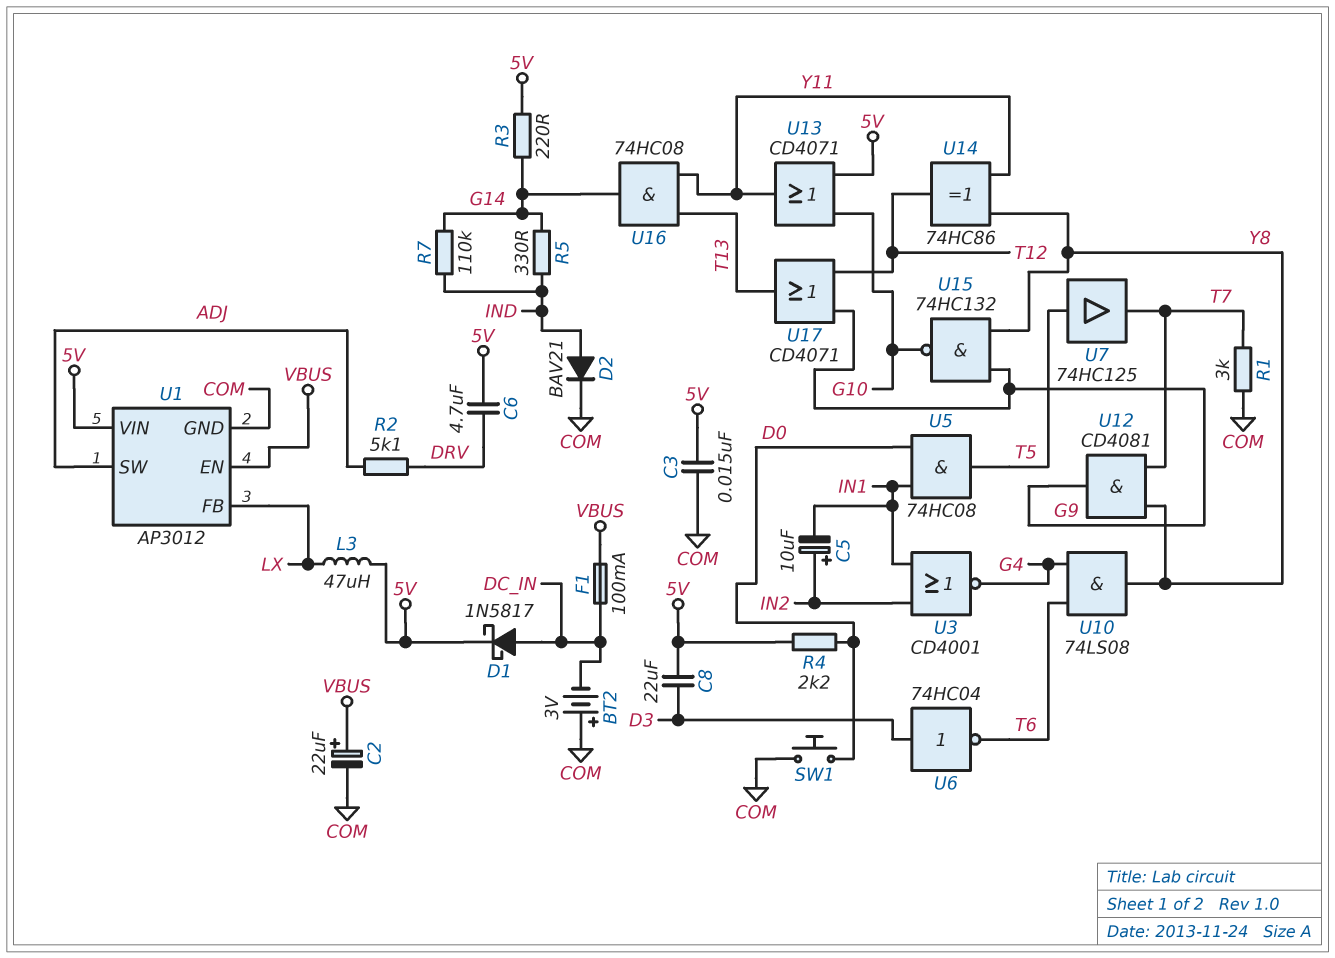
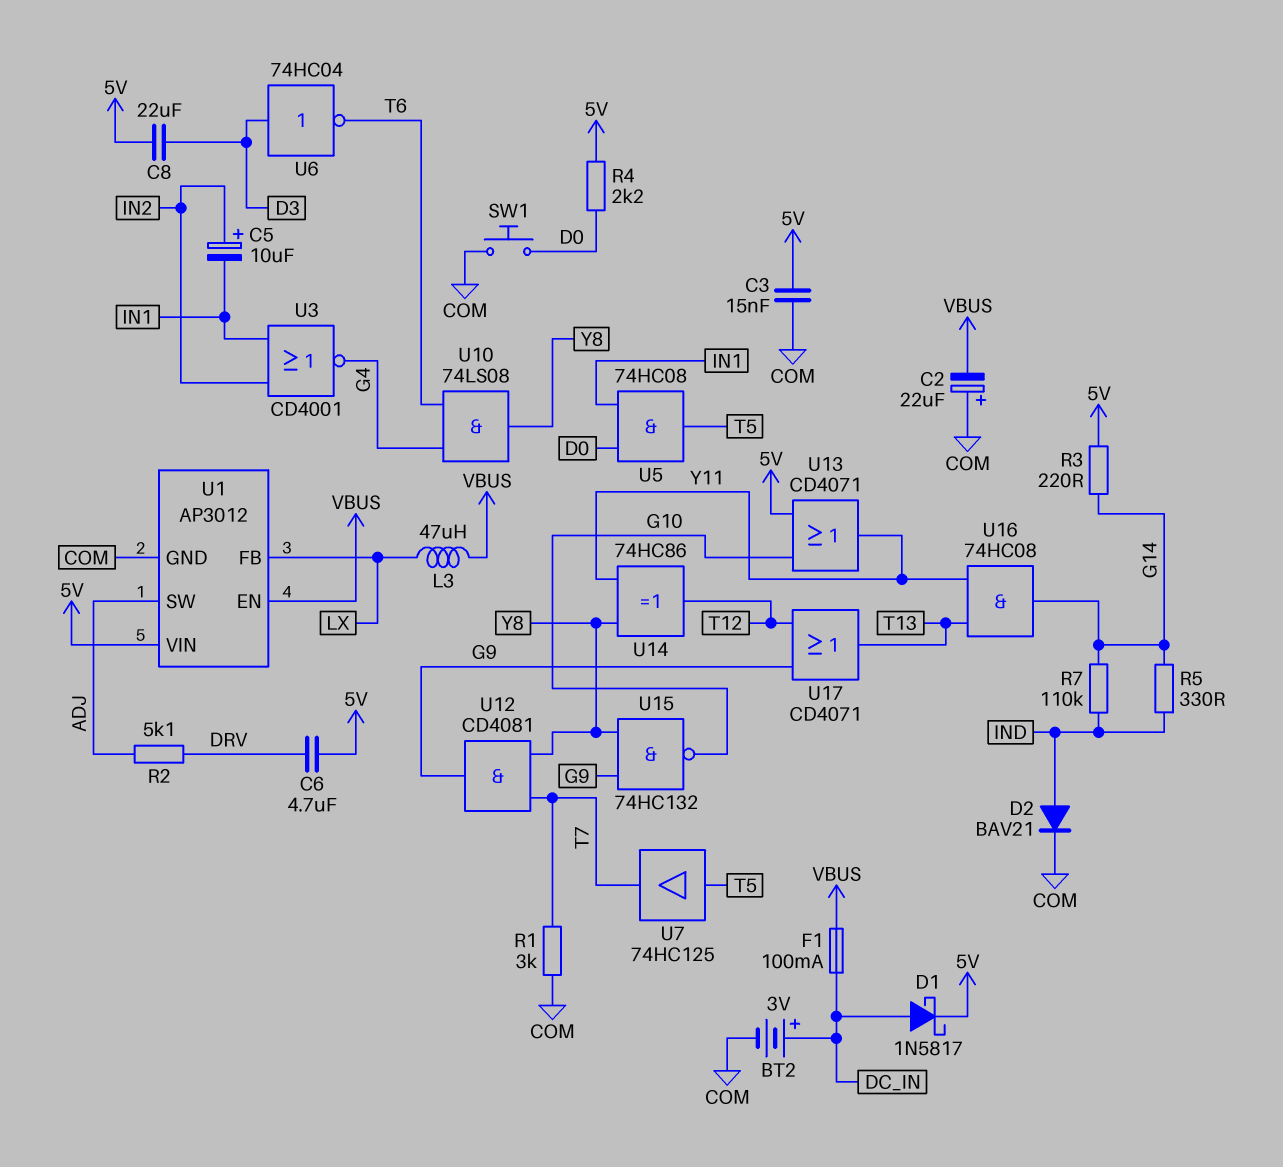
BT2: 3V (plus COM, minus DC_IN) -> 3V (plus DC_IN, minus COM)
C2: 22uF (plus VBUS, minus COM) -> 22uF (plus COM, minus VBUS)
L3: 47uH (5V, LX) -> 47uH (LX, VBUS)

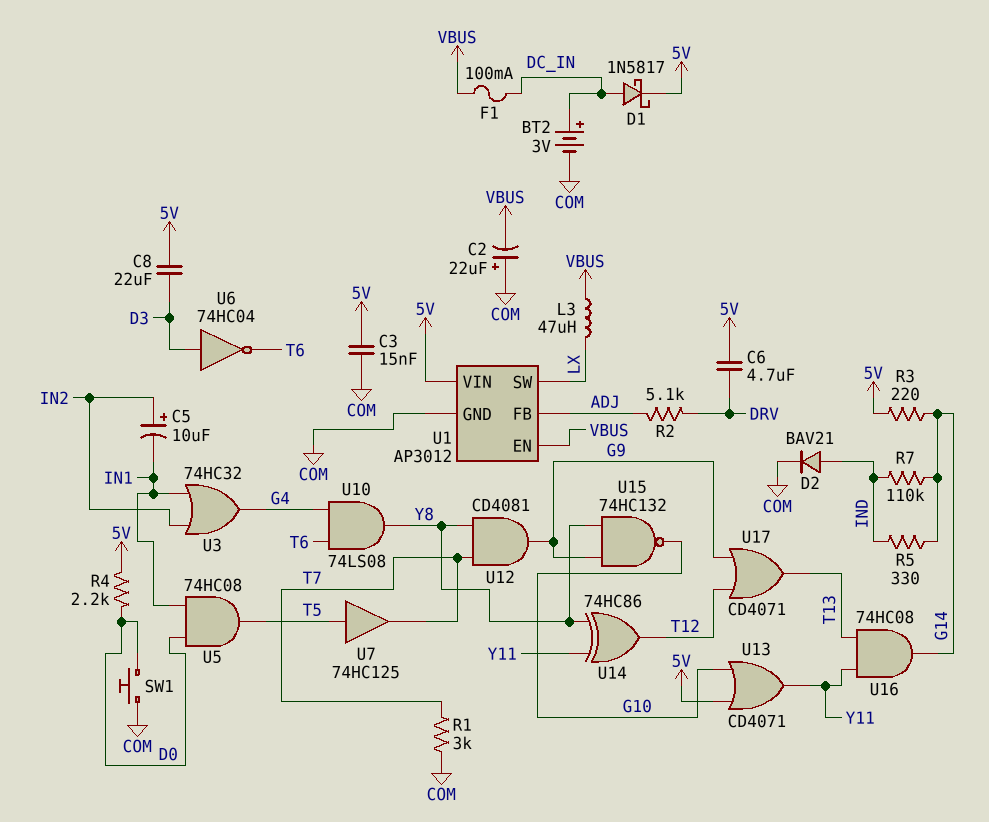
U1 pin FB: LX -> ADJ
U1 pin SW: ADJ -> LX
U3: NOR CD4001 (in IN1, in IN2, out G4) -> OR 74HC32 (in IN1, in IN2, out G4)

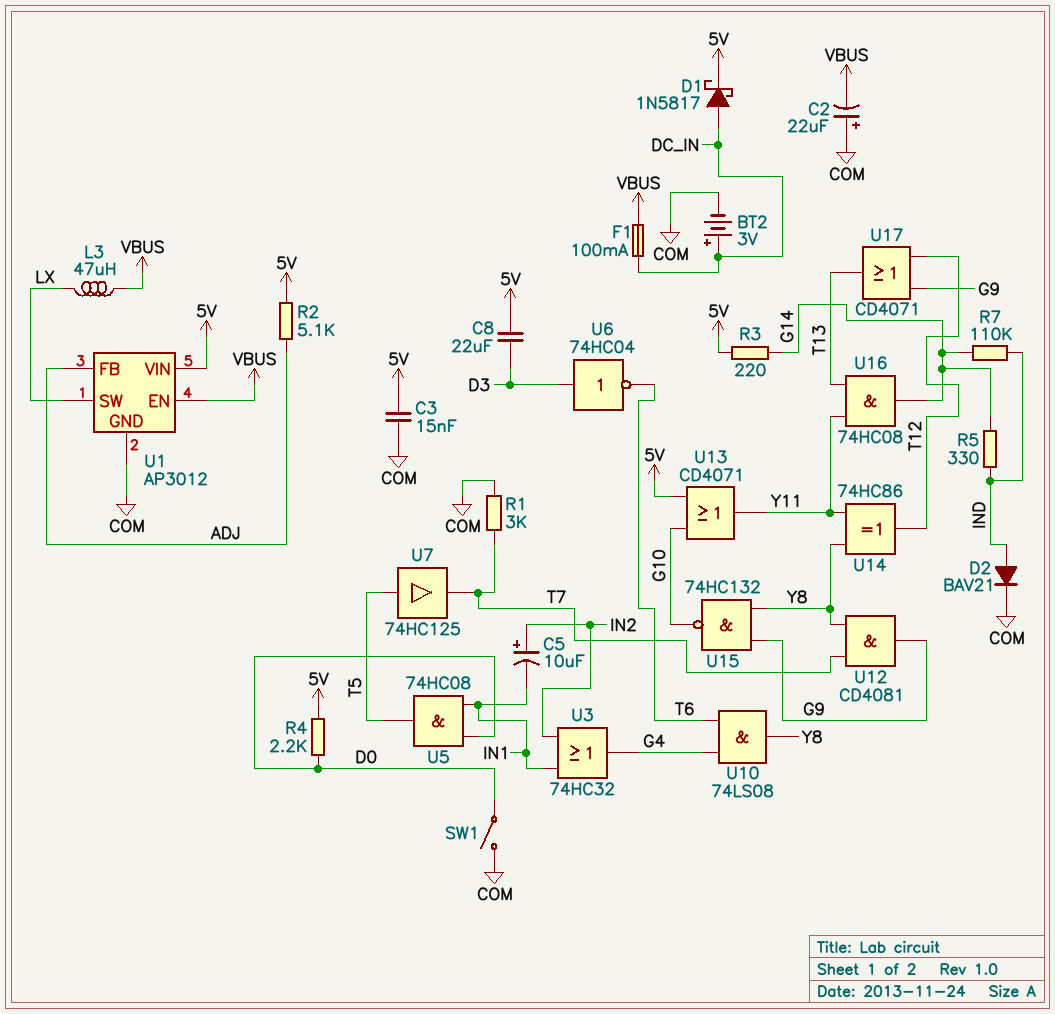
C6: 4.7uF (5V, DRV) -> none
R2: 5.1k (ADJ, DRV) -> 5.1k (5V, ADJ)
SW1: button (COM, D0) -> switch (COM, D0)

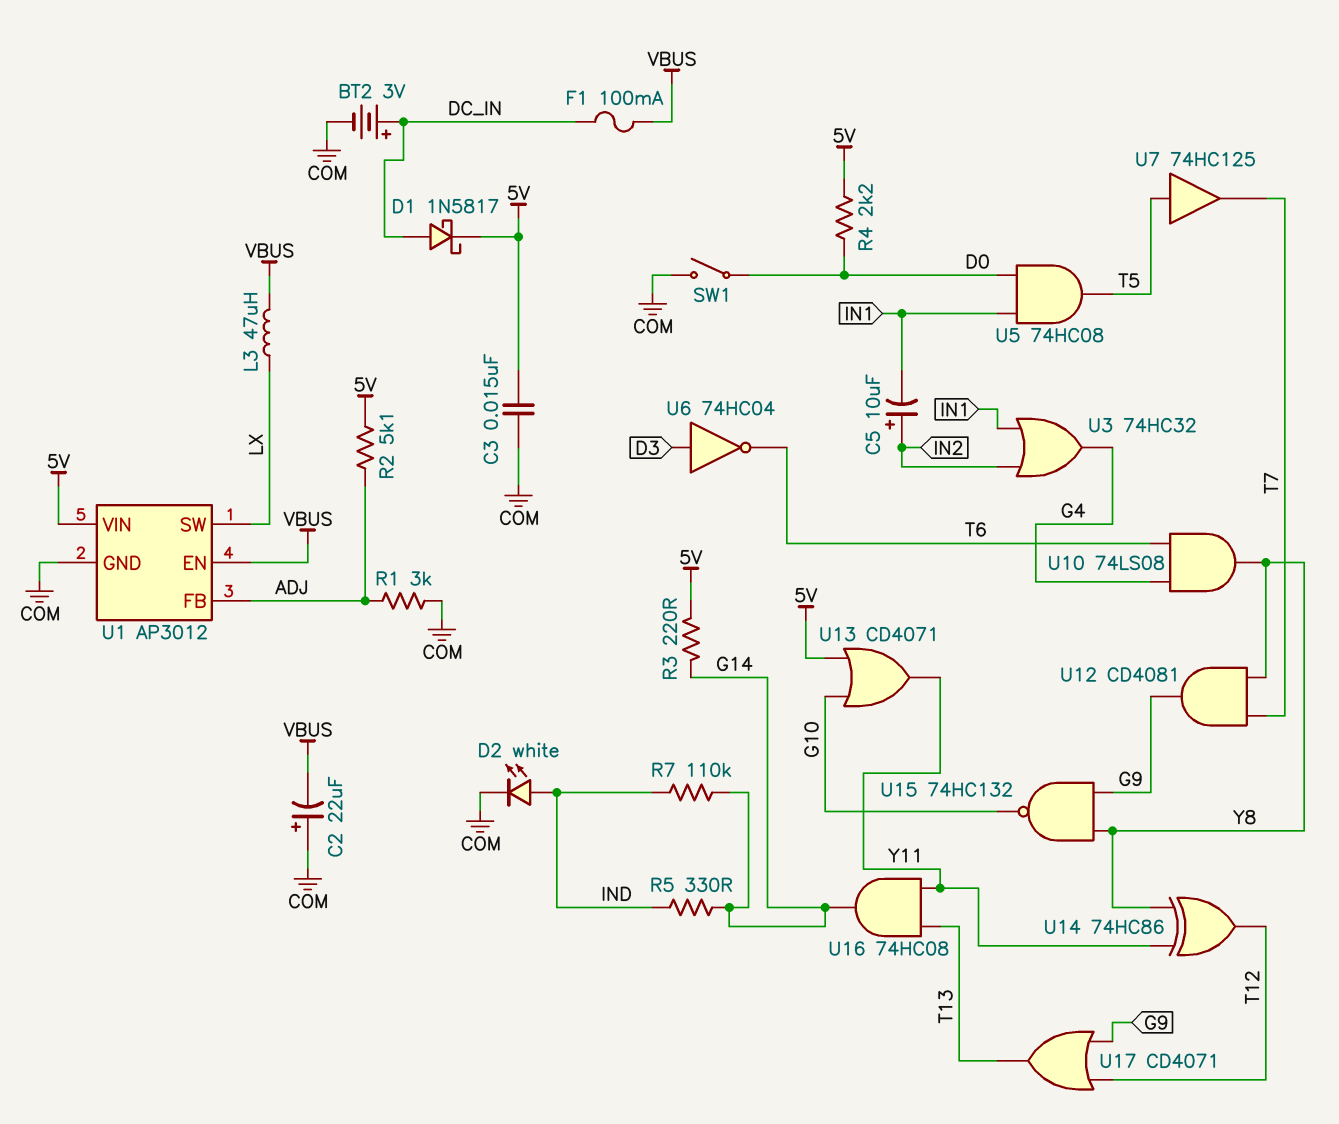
C8: 22uF (5V, D3) -> none
D2: diode BAV21 (A IND, K COM) -> LED white (A IND, K COM)
R1: 3k (COM, T7) -> 3k (ADJ, COM)

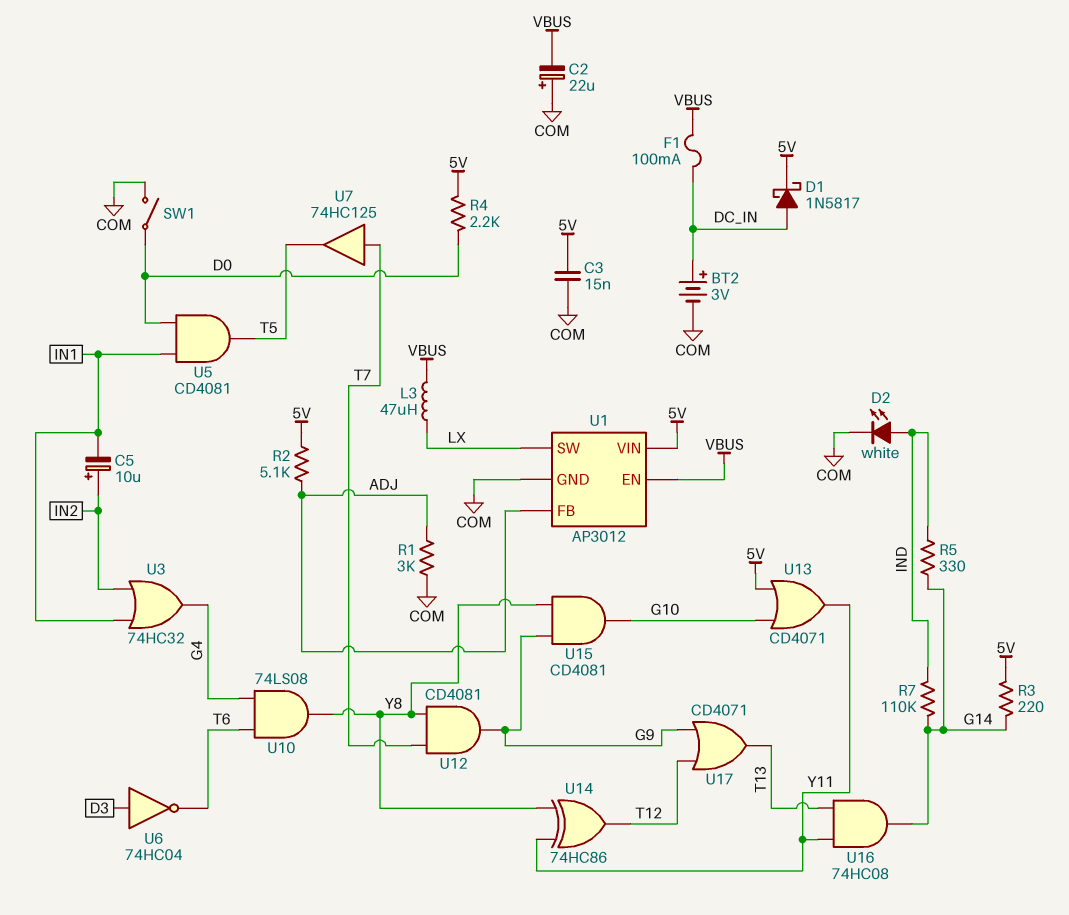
U5: AND 74HC08 (in D0, in IN1, out T5) -> AND CD4081 (in D0, in IN1, out T5)
U7: buffer 74HC125 (in T5, out T7) -> buffer 74HC125 (in T7, out T5)
U15: NAND 74HC132 (in G9, in Y8, out G10) -> AND CD4081 (in G9, in Y8, out G10)

